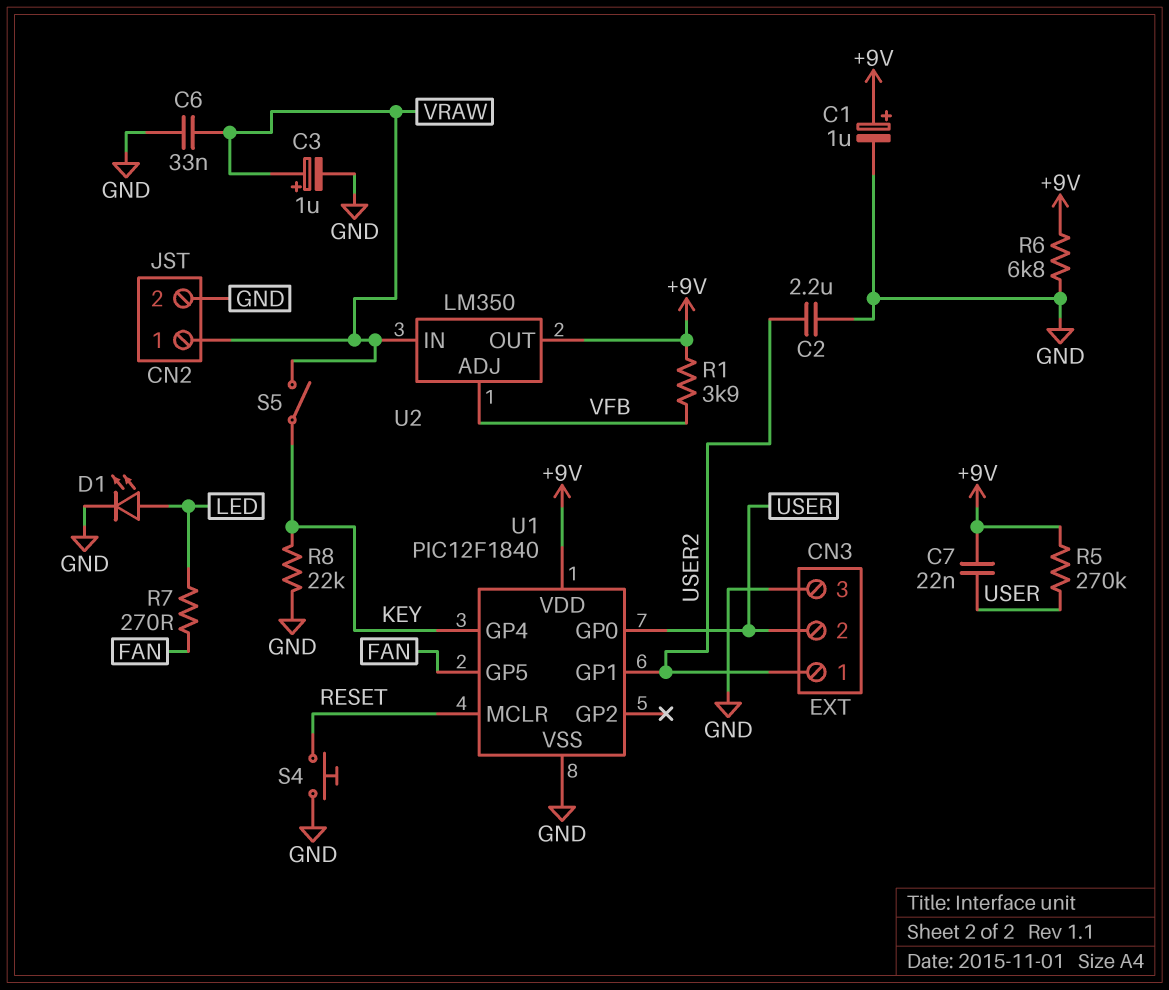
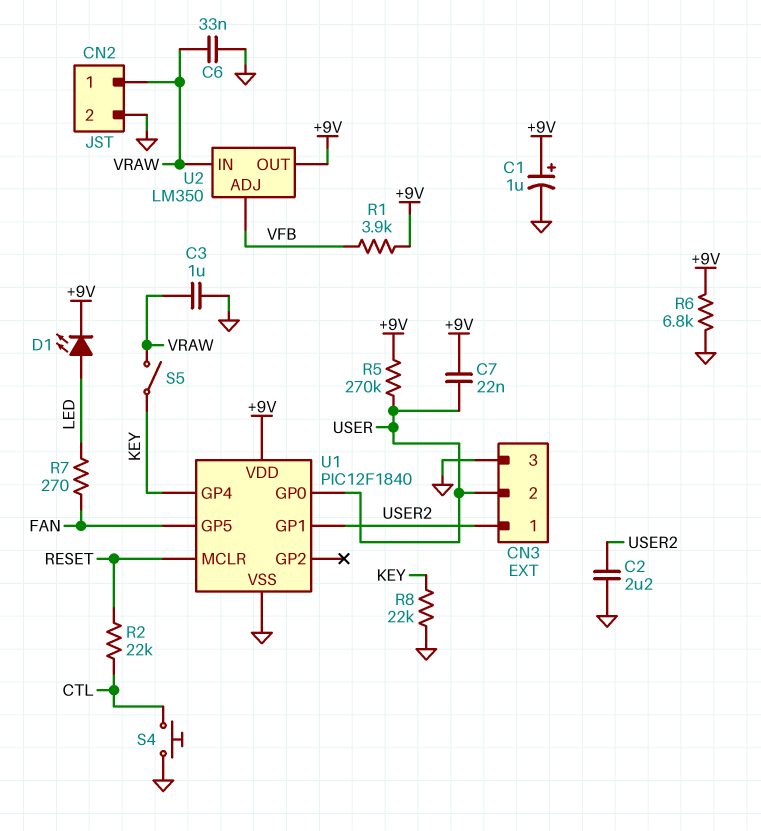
C3: 1uF (plus VRAW, minus GND) -> 1uF (GND, VRAW)
D1: LED (A LED, K GND) -> LED (A LED, K +9V)
R2: none -> 22k (CTL, RESET)
S4: button (GND, RESET) -> button (CTL, GND)

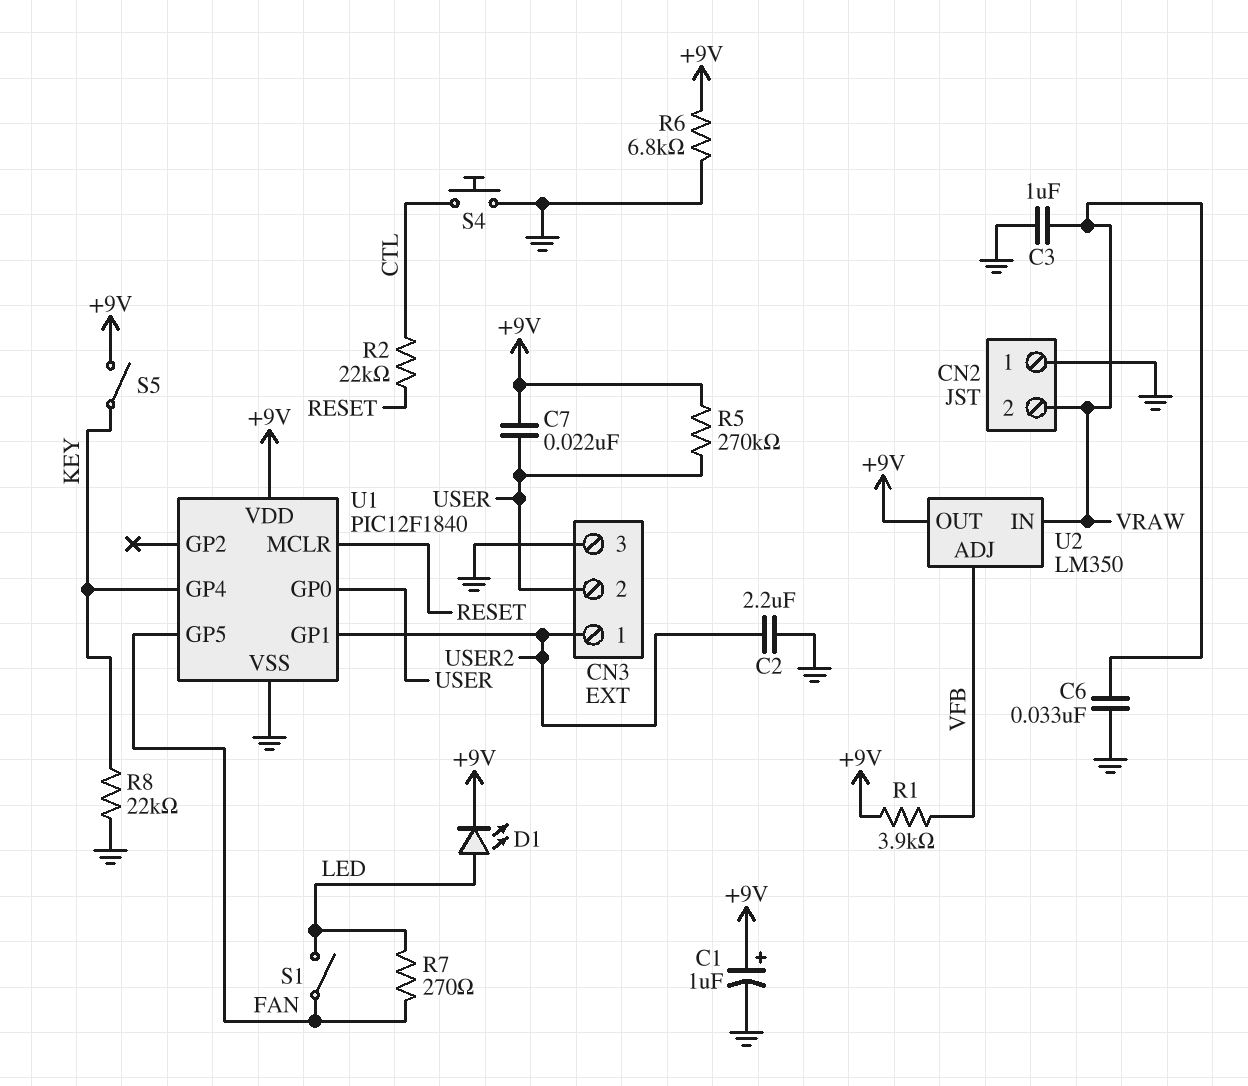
CN2 pin 1: VRAW -> GND
CN2 pin 2: GND -> VRAW
S1: none -> switch (FAN, LED)
S5: switch (KEY, VRAW) -> switch (+9V, KEY)

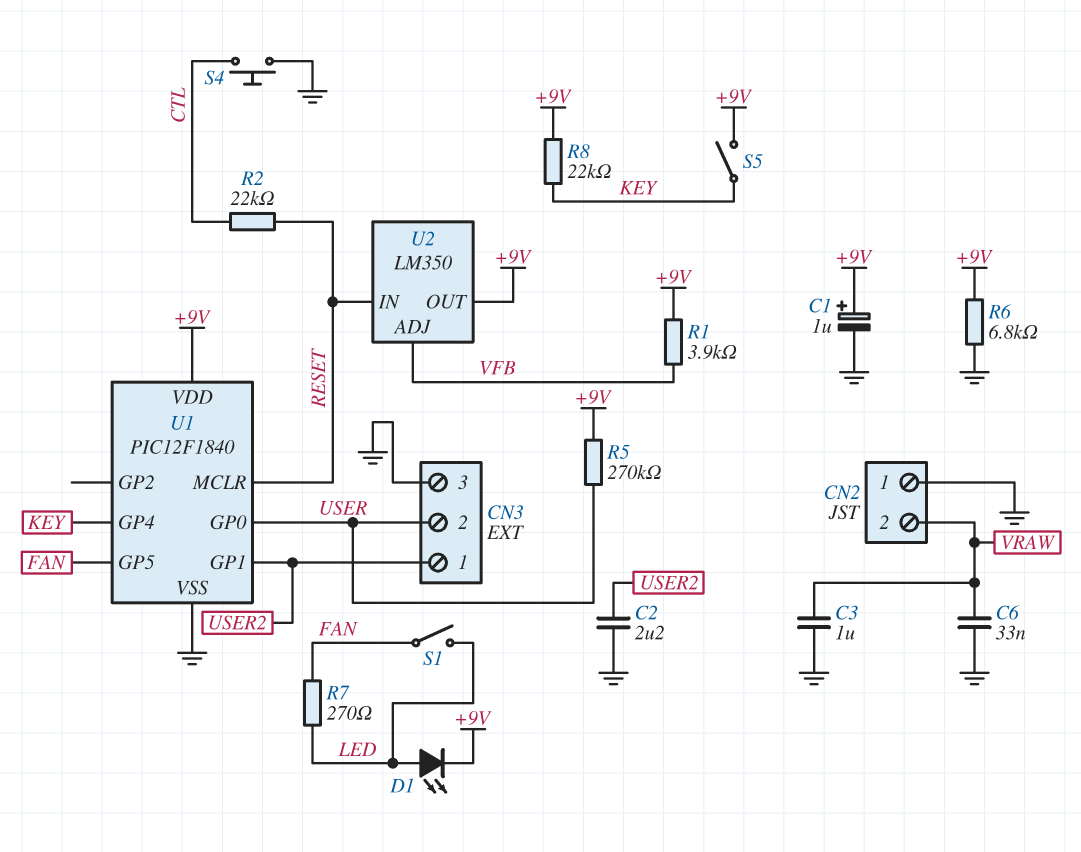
C7: 22nF (+9V, USER) -> none
R8: 22k (GND, KEY) -> 22k (+9V, KEY)
U2 pin IN: VRAW -> RESET

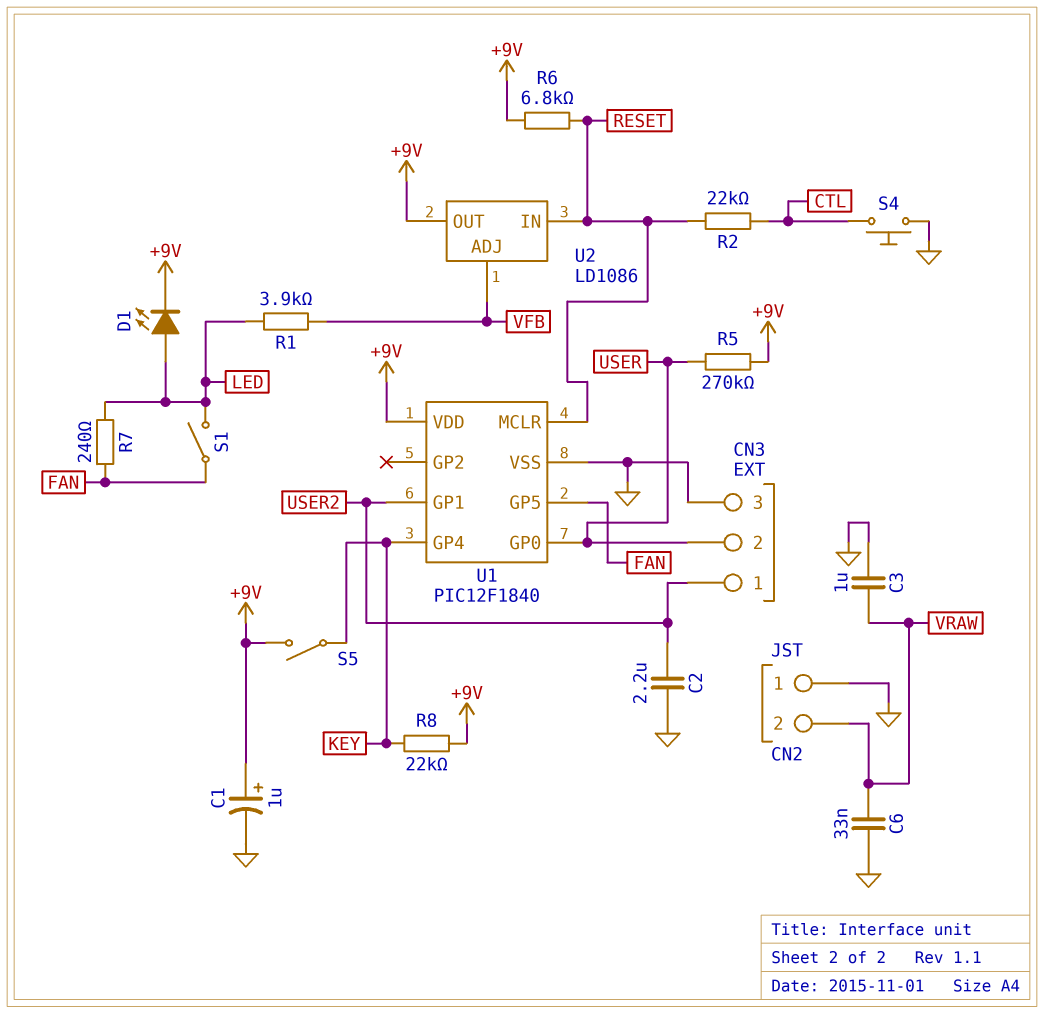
R1: 3.9k (+9V, VFB) -> 3.9k (LED, VFB)
R6: 6.8k (+9V, GND) -> 6.8k (+9V, RESET)
R7: 270 (FAN, LED) -> 240 (FAN, LED)
U2: LM350 -> LD1086

